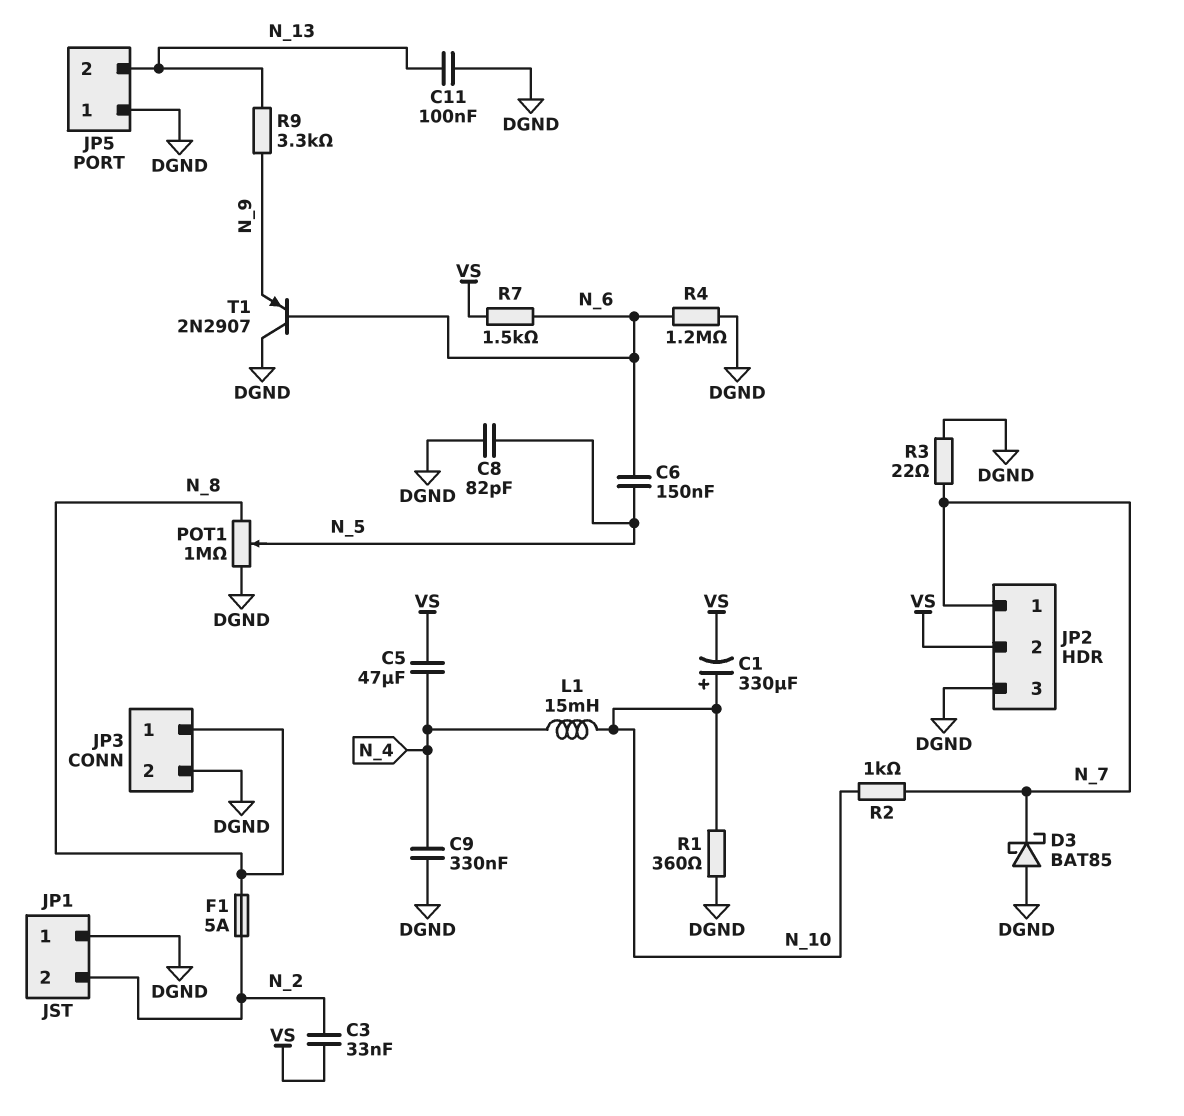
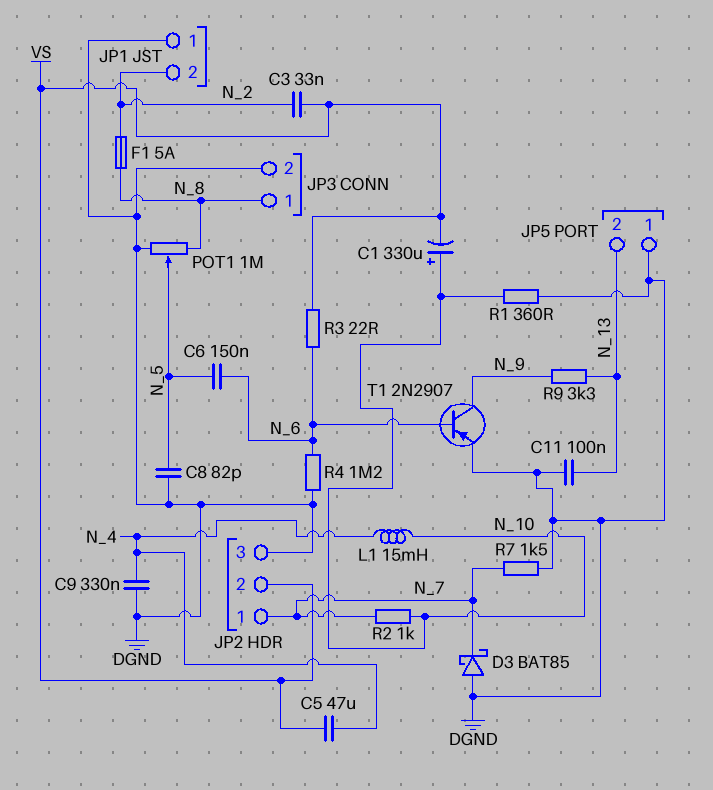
R3: 22 (DGND, N_7) -> 22 (N_6, VS)
R7: 1.5k (N_6, VS) -> 1.5k (DGND, N_7)
T1: PNP 2N2907 (B N_6, C DGND, E N_9) -> PNP 2N2907 (B N_6, C N_9, E DGND)

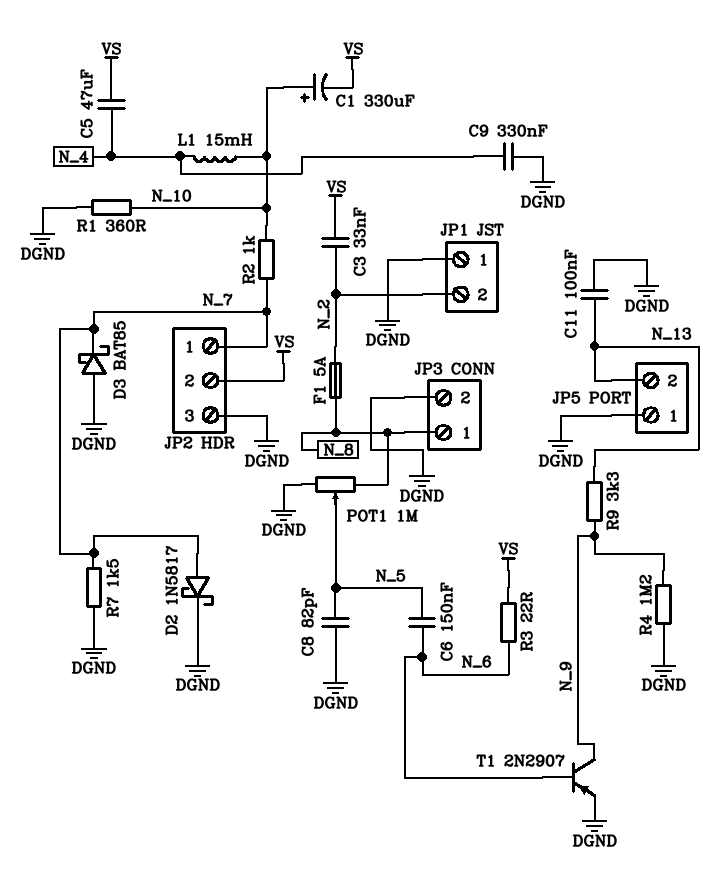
D2: none -> schottky 1N5817 (A N_7, K DGND)
R4: 1.2M (DGND, N_6) -> 1.2M (DGND, N_9)

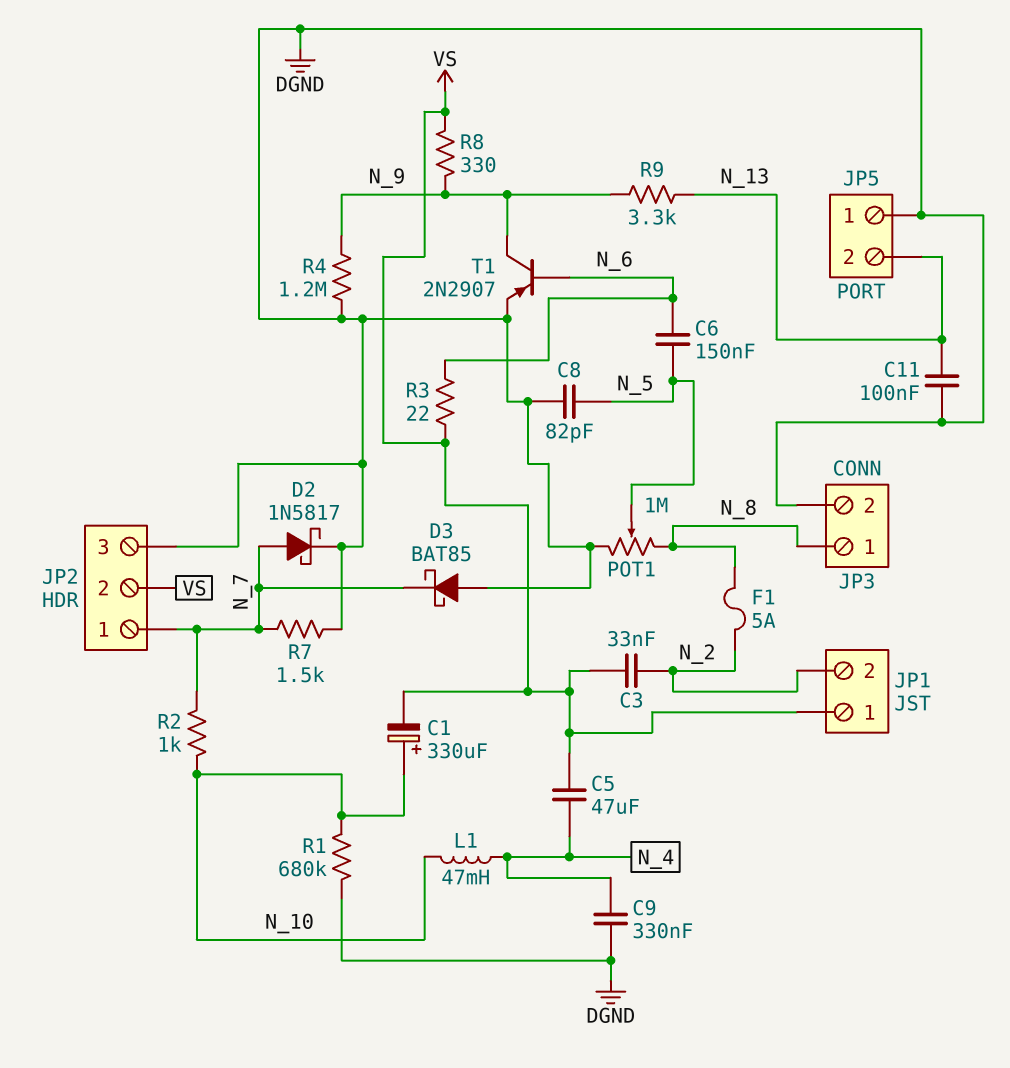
JP1 pin 1: DGND -> VS
L1: 15mH (N_4, N_10) -> 47mH (N_4, N_10)
R1: 360 (DGND, N_10) -> 680k (DGND, N_10)
R8: none -> 330 (N_9, VS)

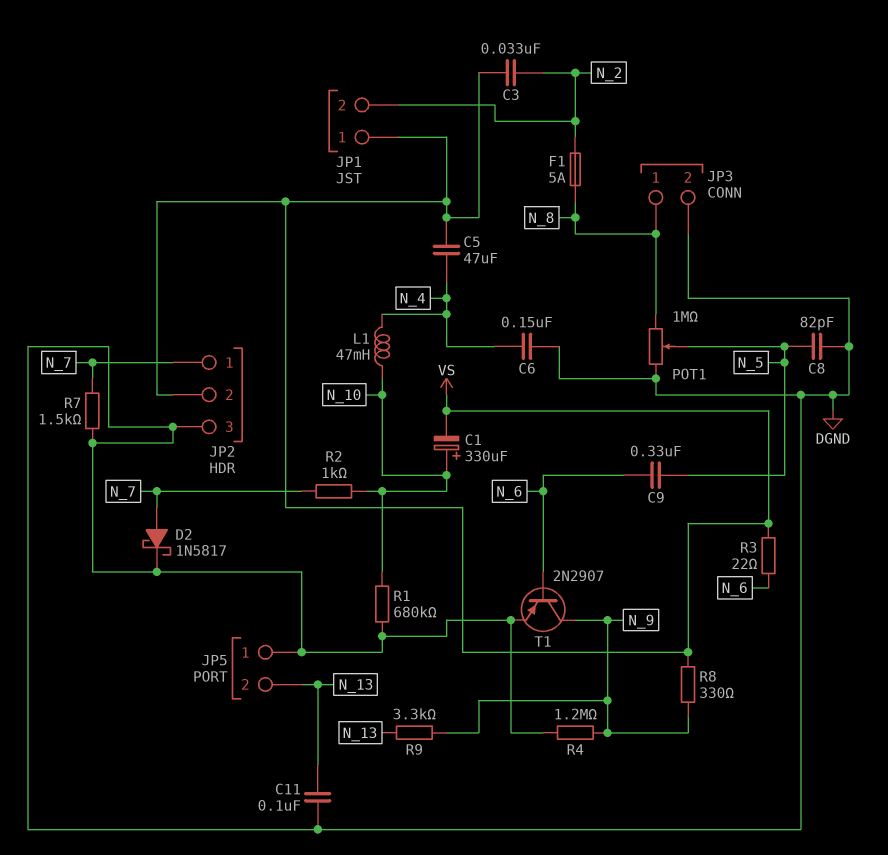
C6: 150nF (N_5, N_6) -> 150nF (DGND, N_4)
C9: 330nF (DGND, N_4) -> 330nF (N_5, N_6)
D3: schottky BAT85 (A DGND, K N_7) -> none

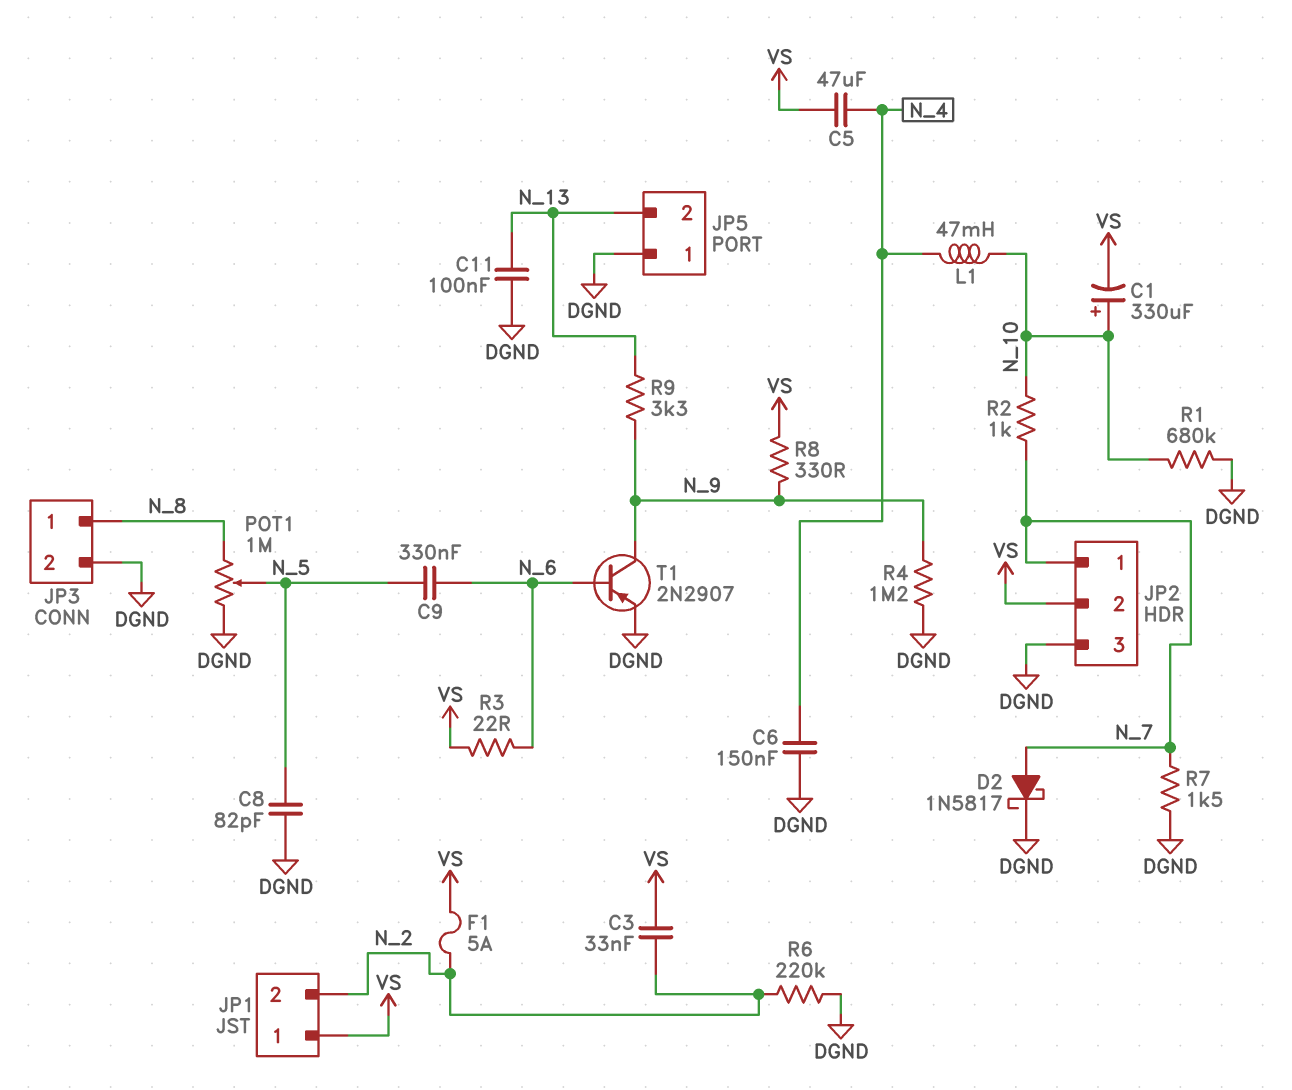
F1: 5A (N_2, N_8) -> 5A (N_2, VS)
R6: none -> 220k (DGND, N_2)

